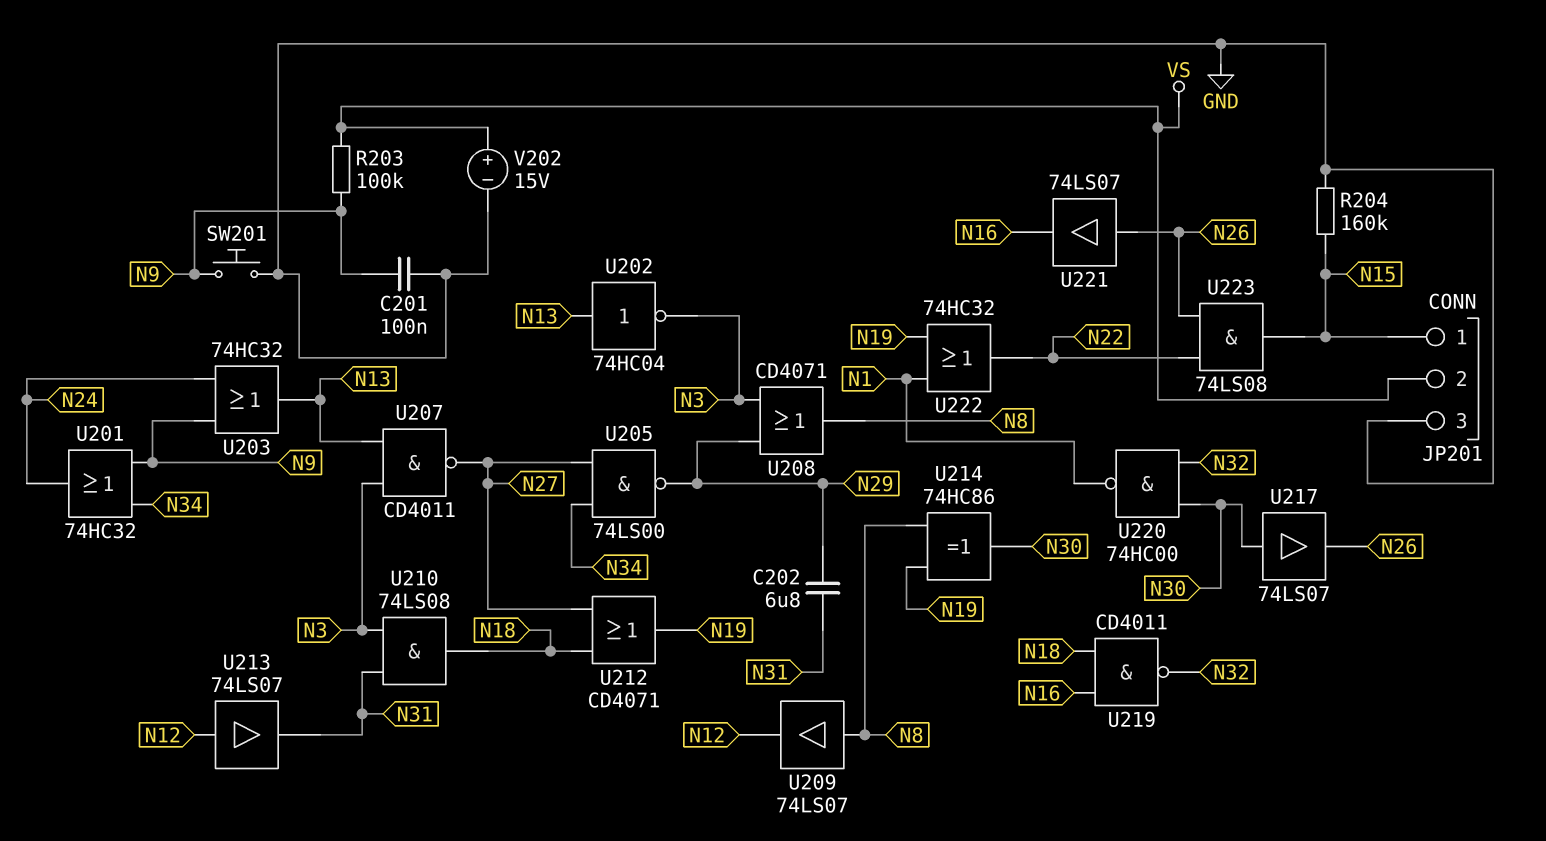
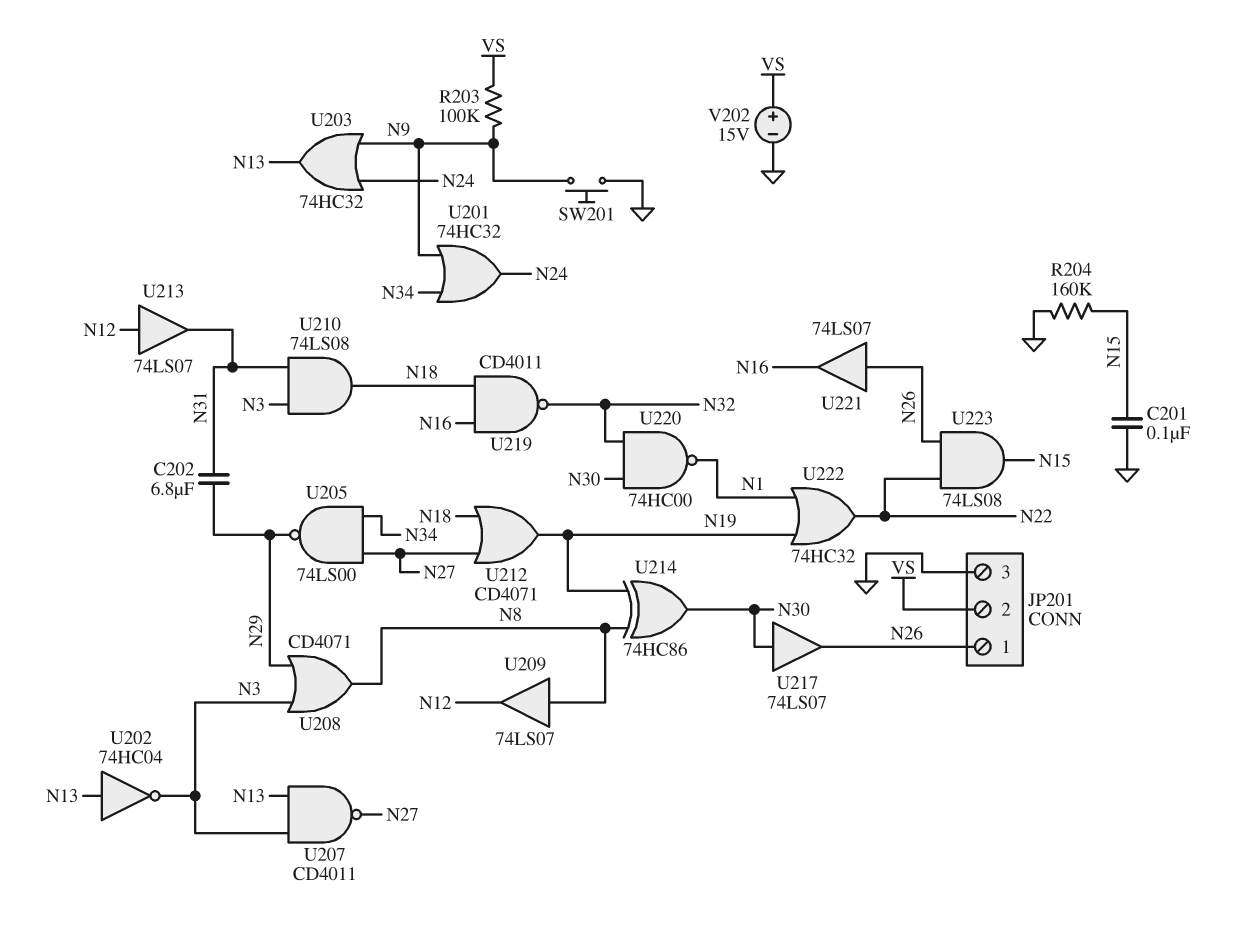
C201: 100nF (GND, N9) -> 100nF (GND, N15)
JP201 pin 1: N15 -> N26

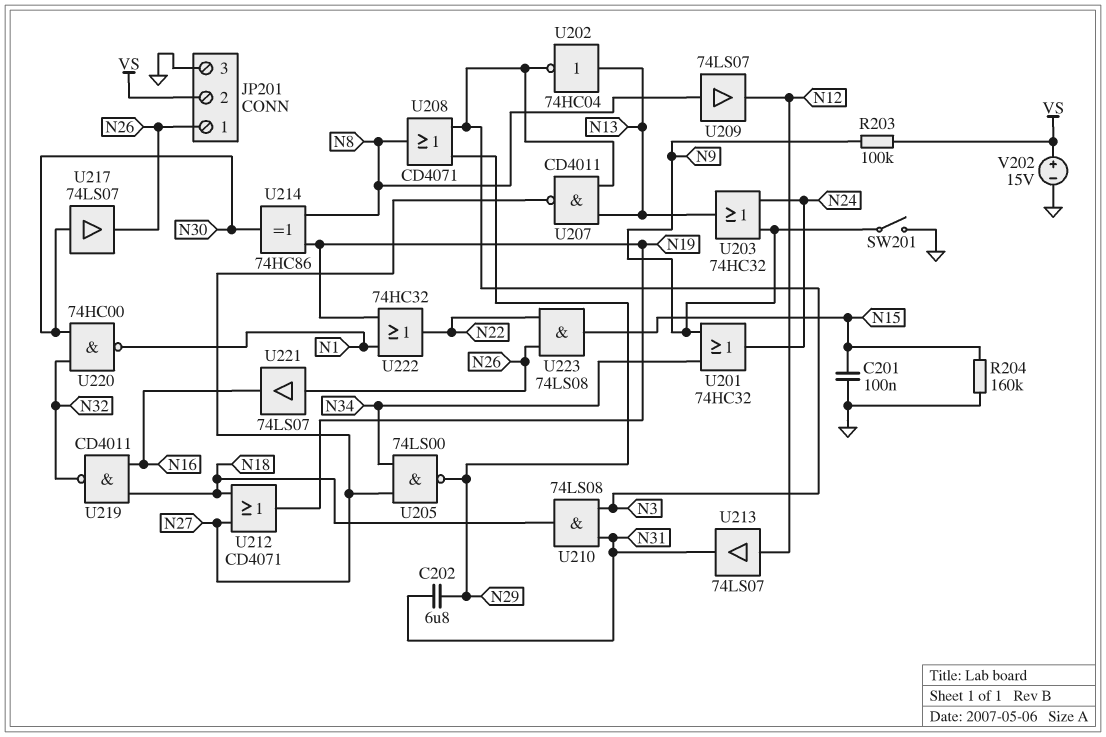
SW201: button (GND, N9) -> switch (GND, N9)

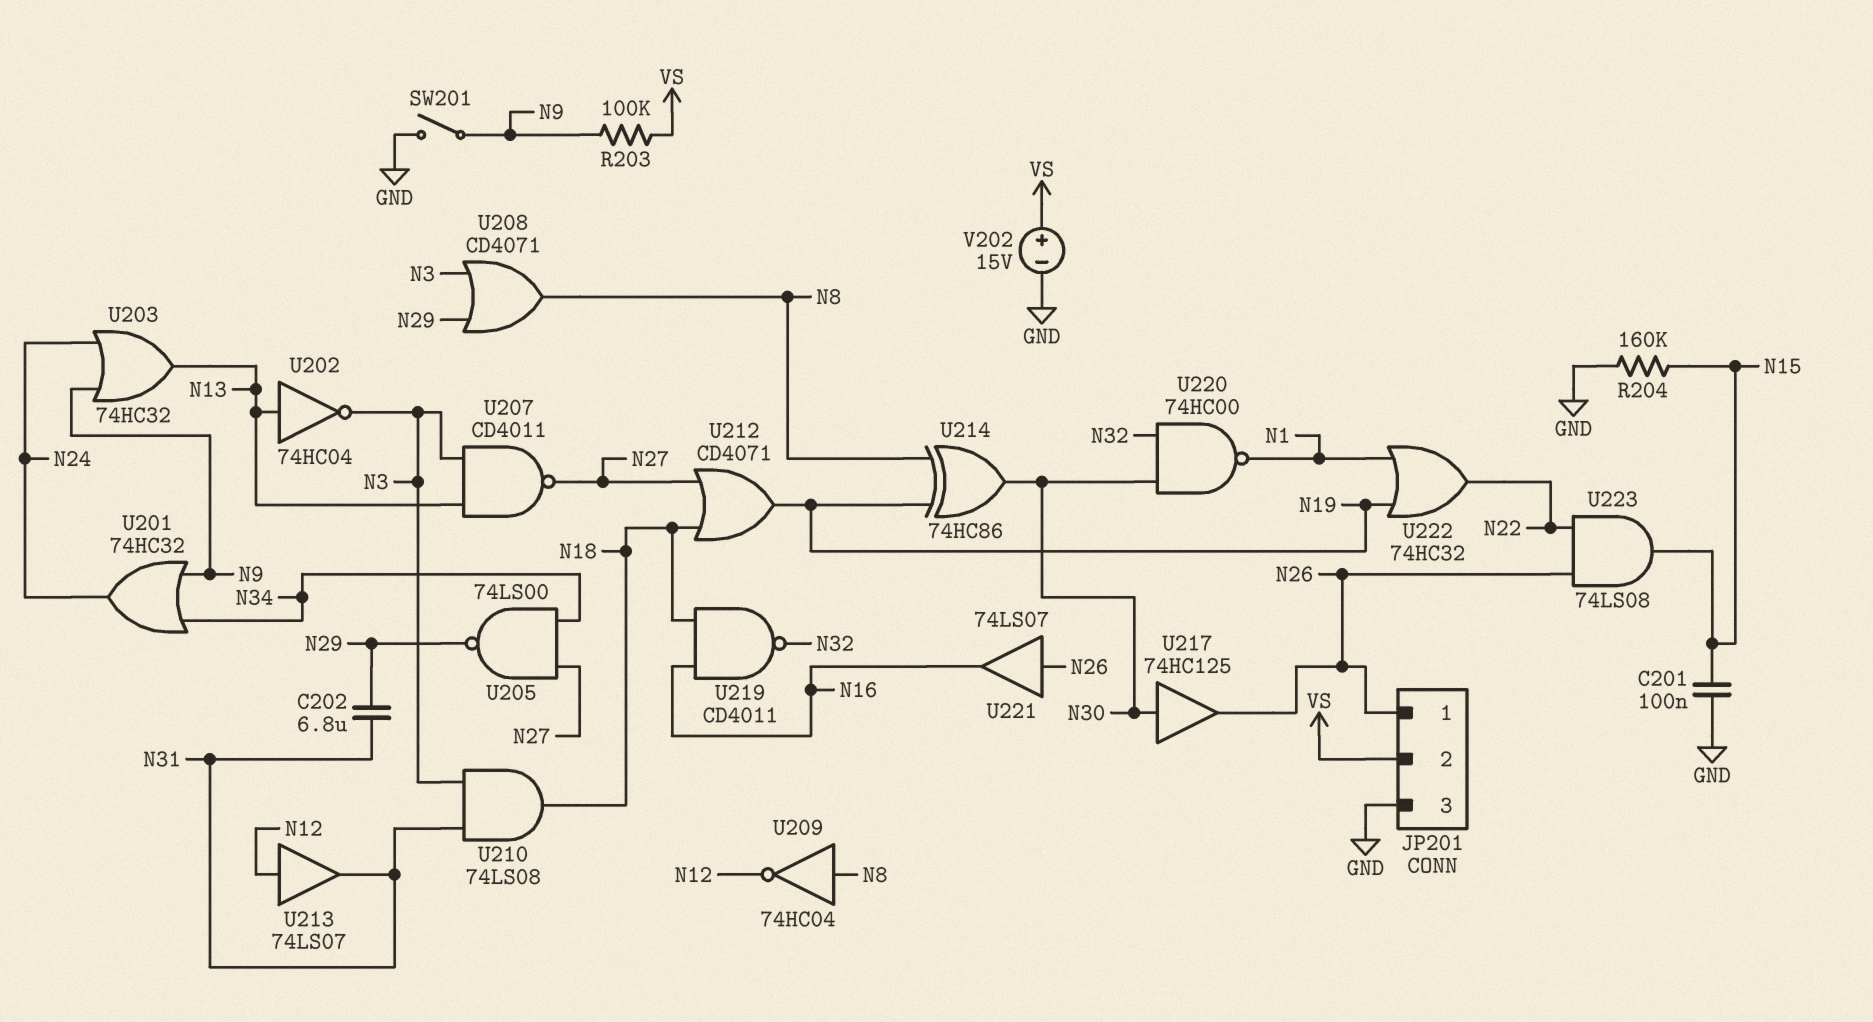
U209: buffer 74LS07 (in N8, out N12) -> NOT 74HC04 (in N8, out N12)
U217: buffer 74LS07 (in N30, out N26) -> buffer 74HC125 (in N30, out N26)

